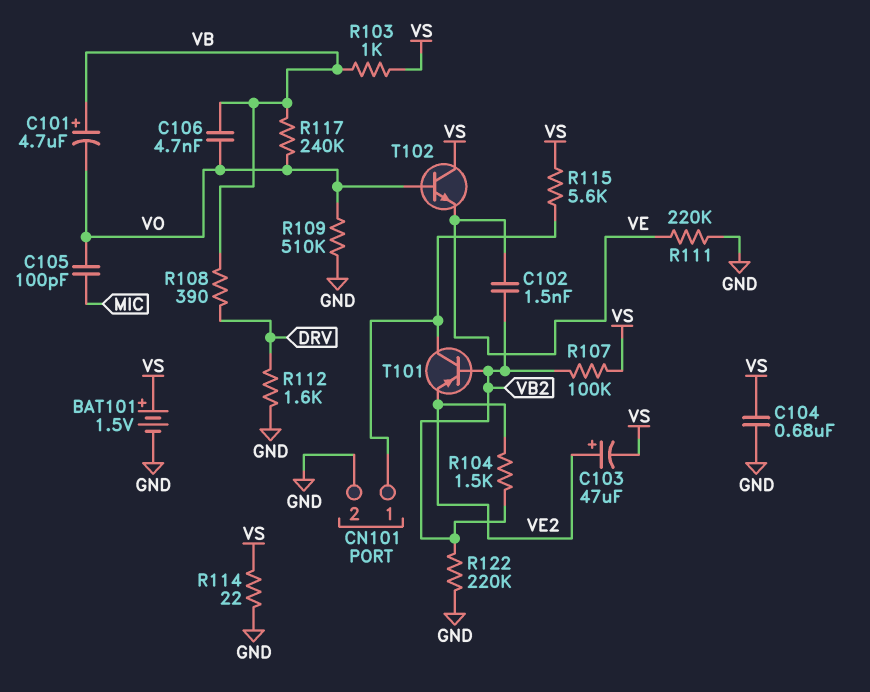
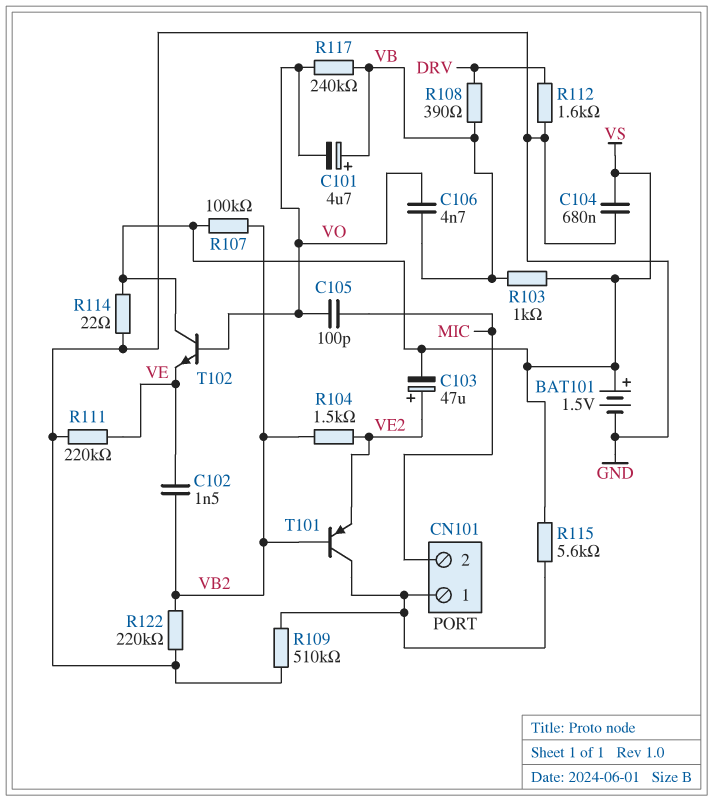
CN101 pin 2: GND -> MIC
R109: 510k (GND, VO) -> 510k (CN101/1, GND)

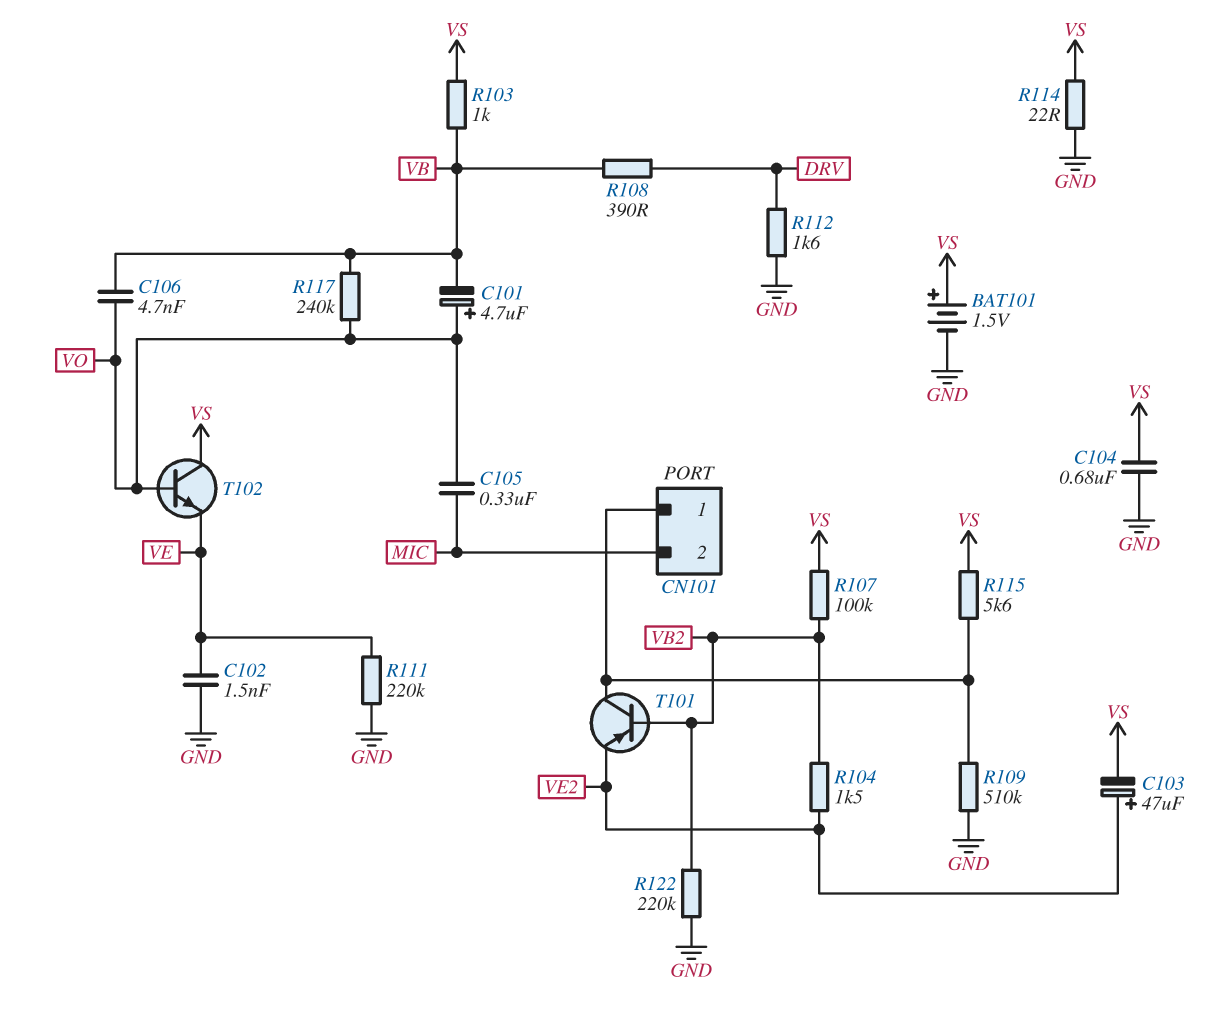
C101: 4.7uF (plus VB, minus VO) -> 4.7uF (plus VO, minus VB)
C102: 1.5nF (VB2, VE) -> 1.5nF (GND, VE)
C105: 100pF (MIC, VO) -> 330nF (MIC, VO)

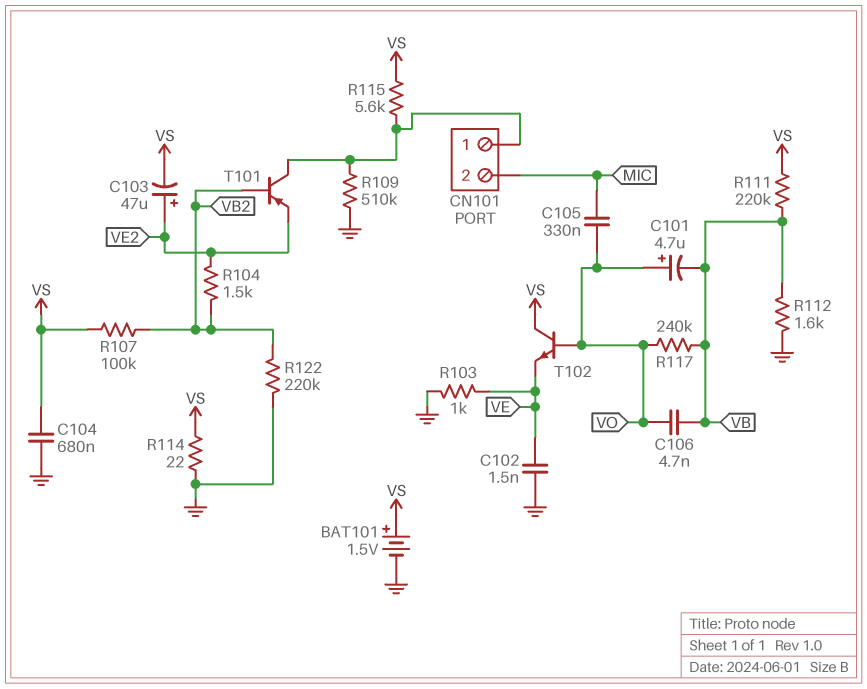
R103: 1k (VB, VS) -> 1k (GND, VE)
R108: 390 (DRV, VB) -> none
R111: 220k (GND, VE) -> 220k (VB, VS)
R112: 1.6k (DRV, GND) -> 1.6k (GND, VB)

